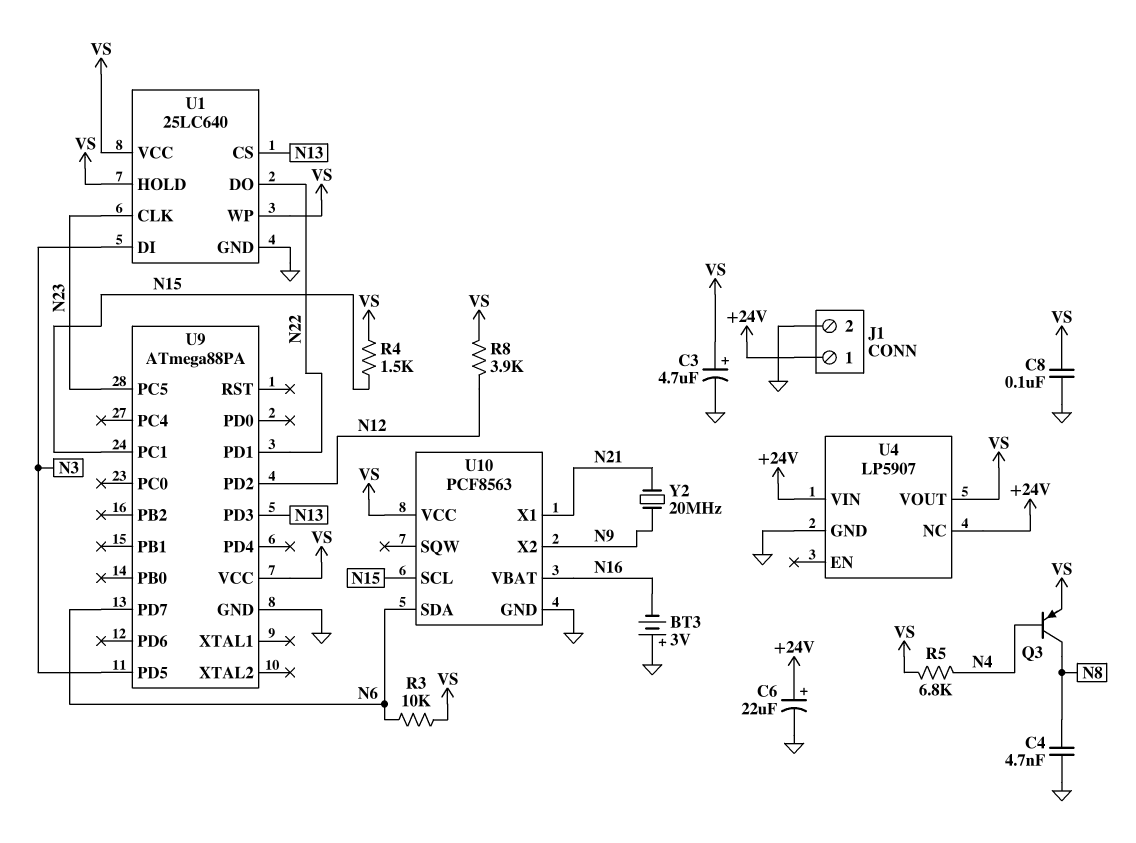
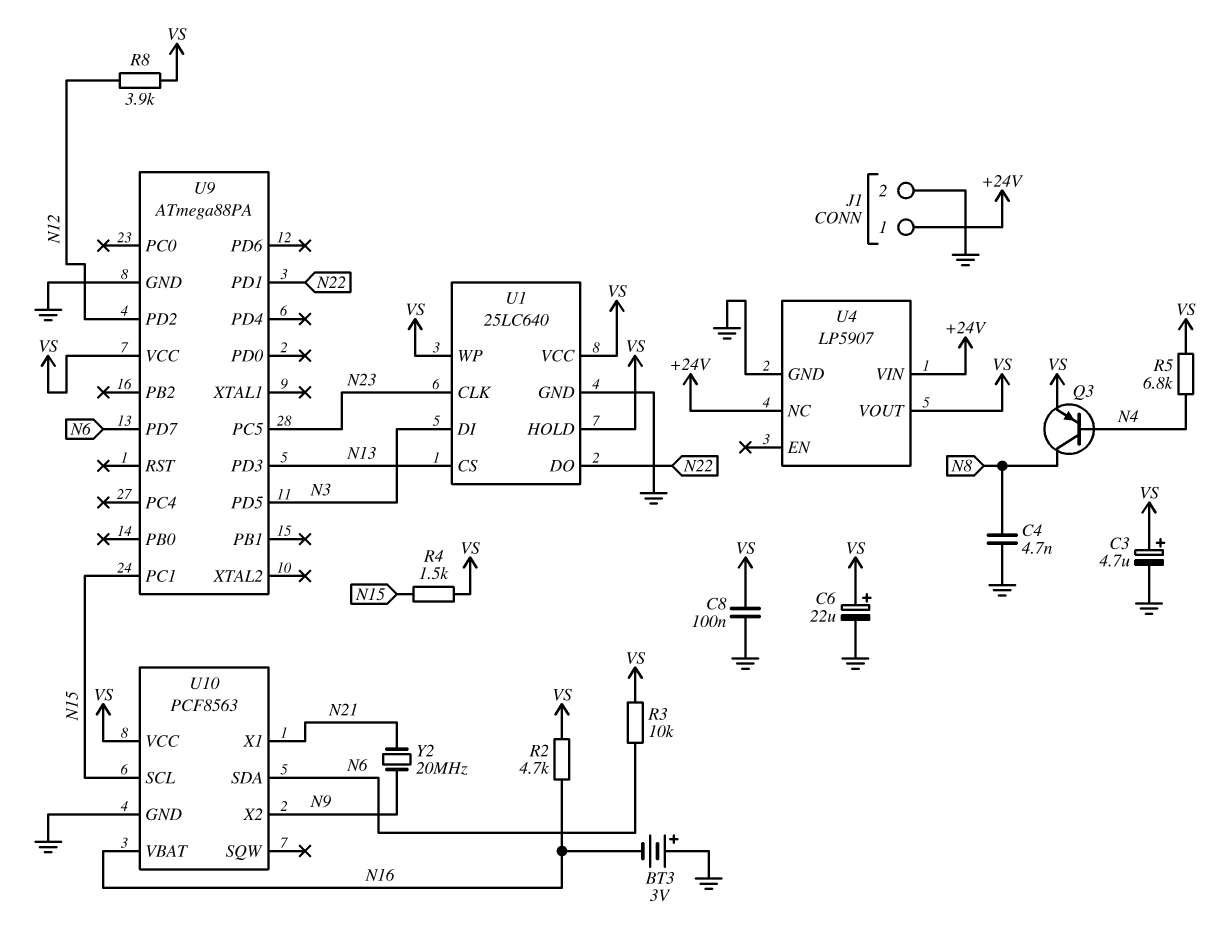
C6: 22uF (plus +24V, minus GND) -> 22uF (plus VS, minus GND)
R2: none -> 4.7k (N16, VS)

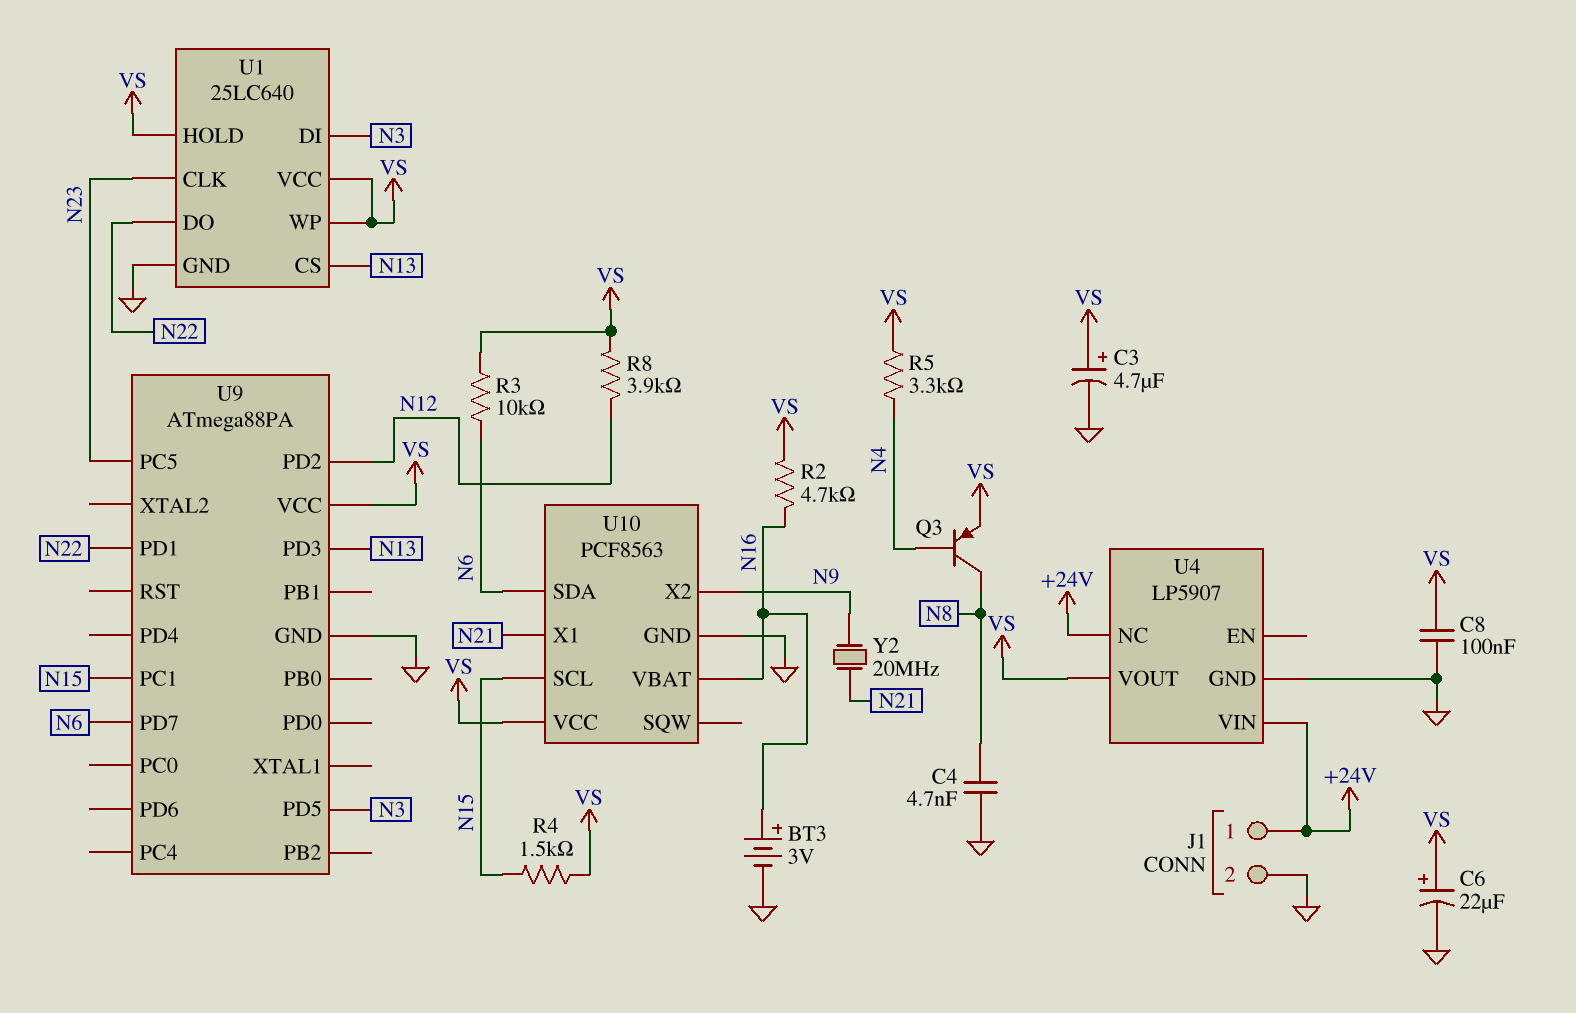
BT3: 3V (plus GND, minus N16) -> 3V (plus N16, minus GND)
R5: 6.8k (N4, VS) -> 3.3k (N4, VS)

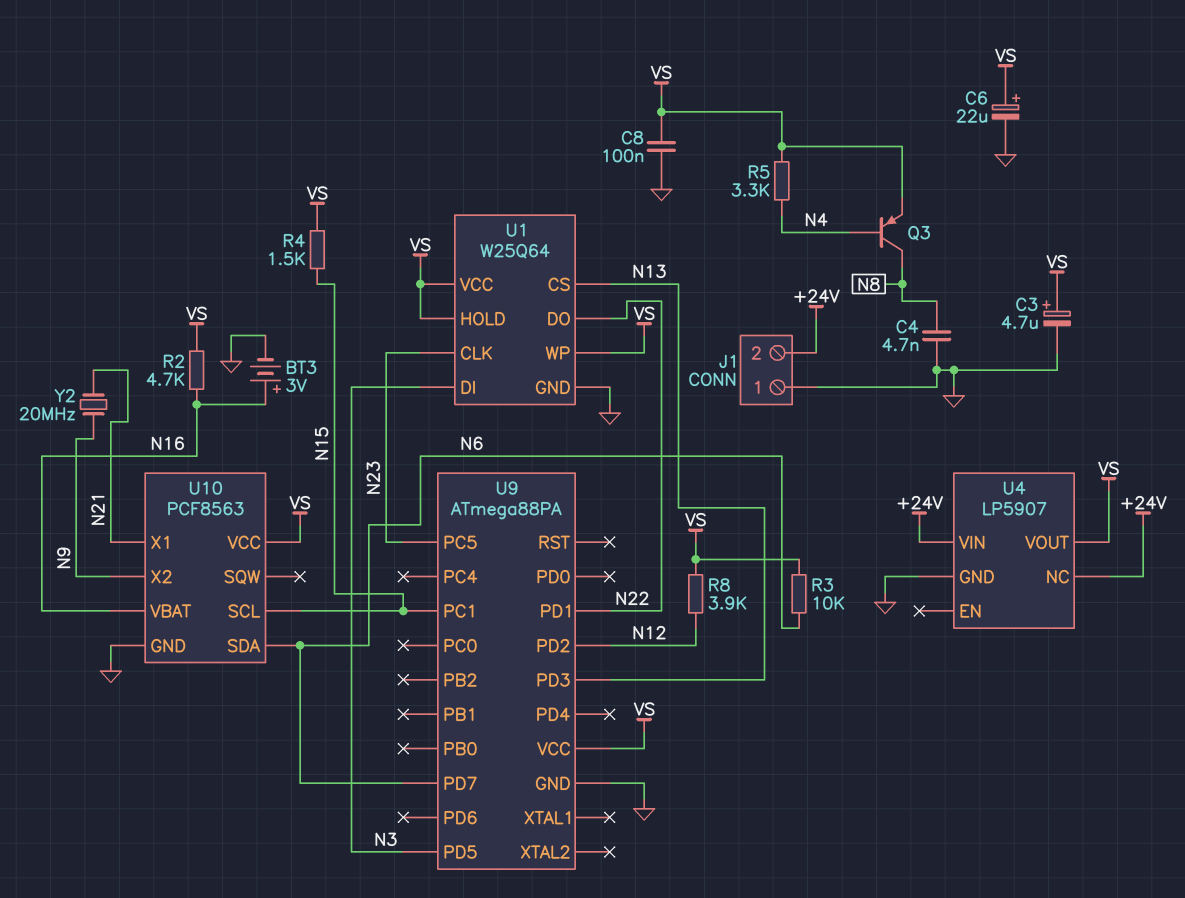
J1 pin 1: +24V -> GND
J1 pin 2: GND -> +24V
U1: 25LC640 -> W25Q64

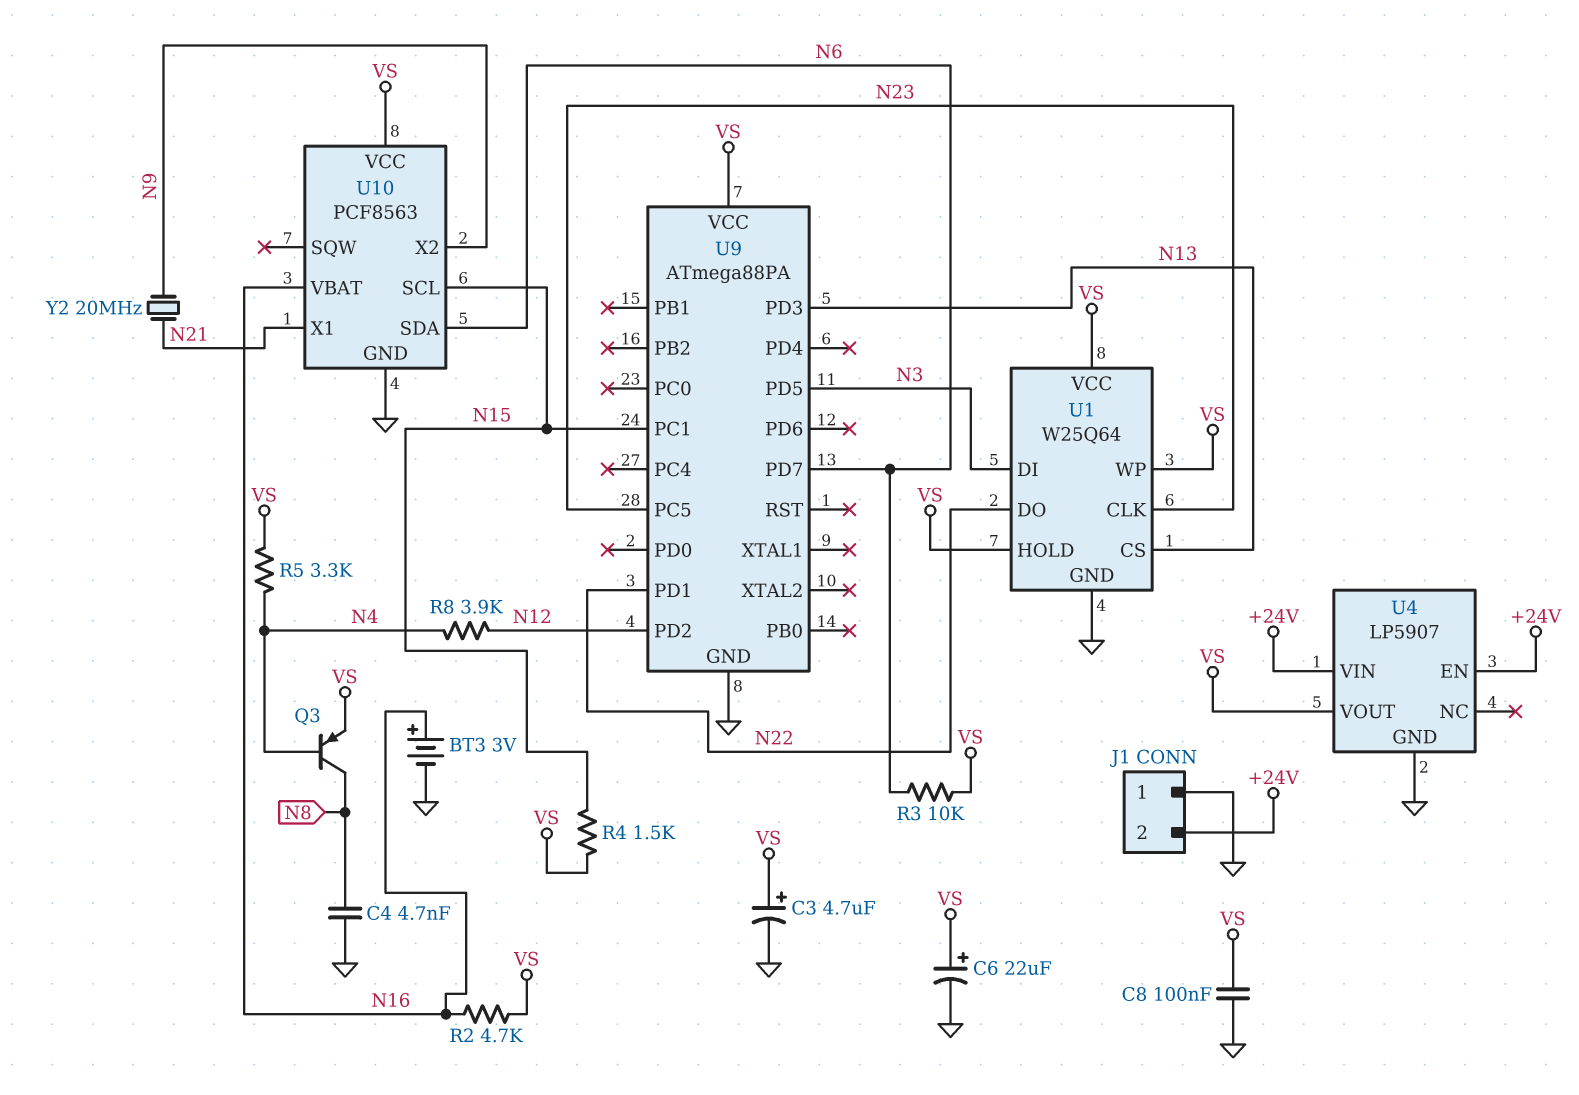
R8: 3.9k (N12, VS) -> 3.9k (N4, N12)
U4 pin EN: none -> +24V
U4 pin NC: +24V -> none

